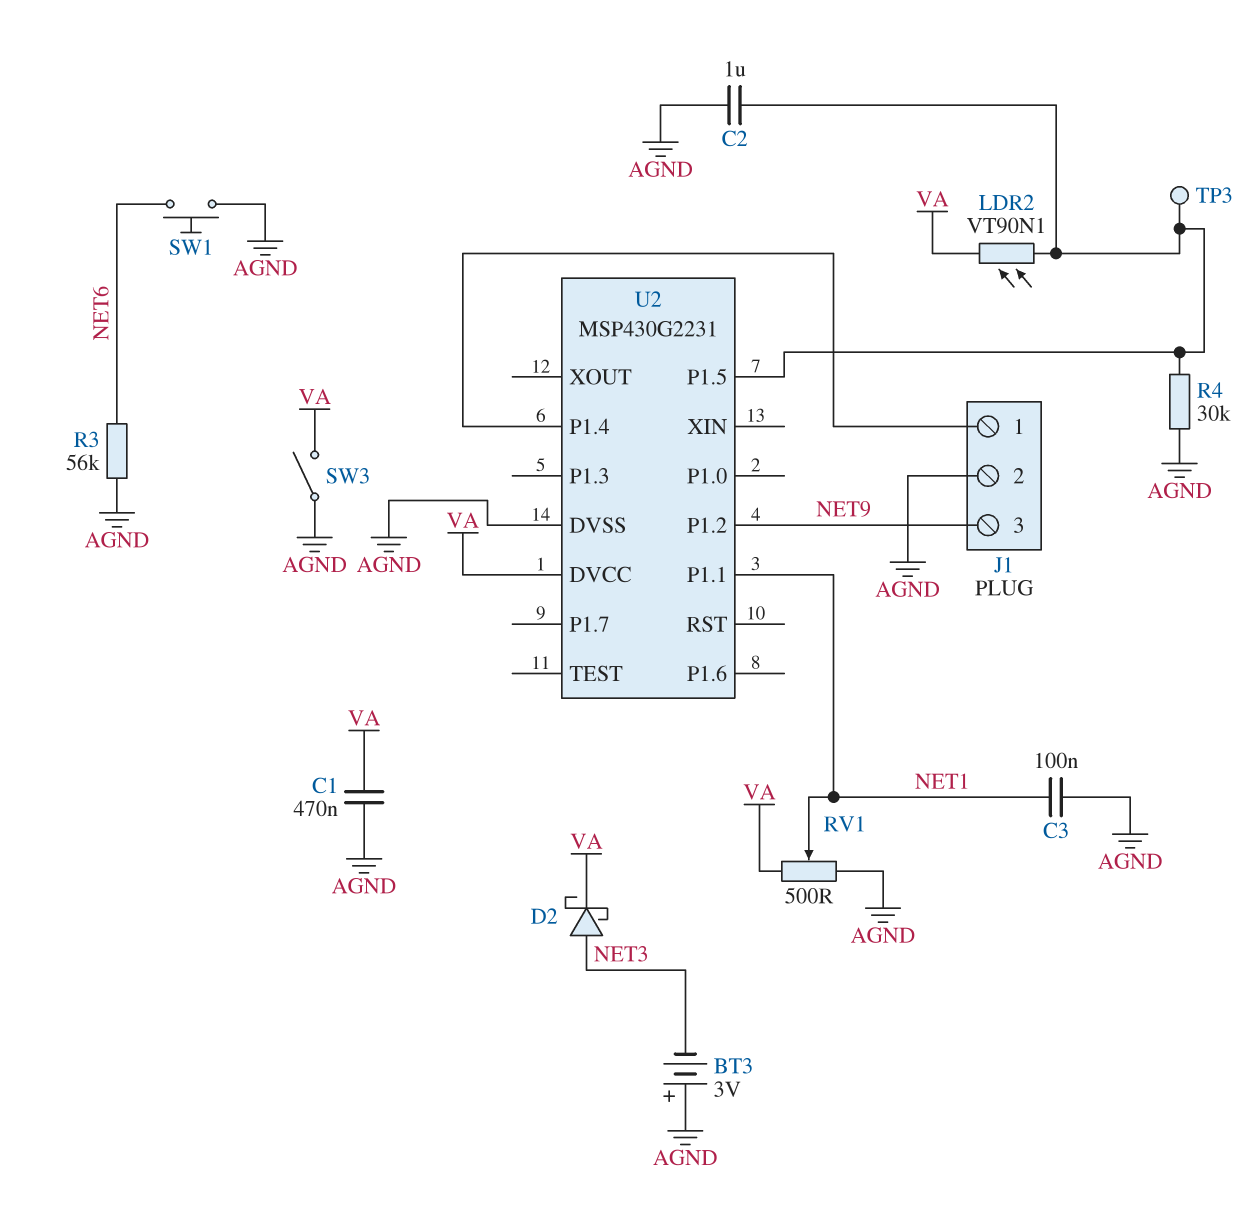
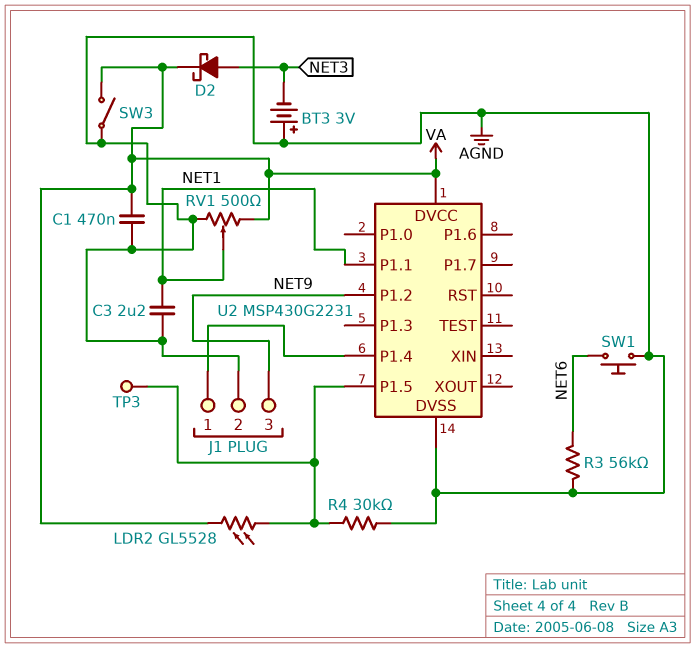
C2: 1uF (AGND, U2/P1.5) -> none
C3: 100nF (AGND, NET1) -> 2.2uF (AGND, NET1)
LDR2: VT90N1 (U2/P1.5, VA) -> GL5528 (U2/P1.5, VA)

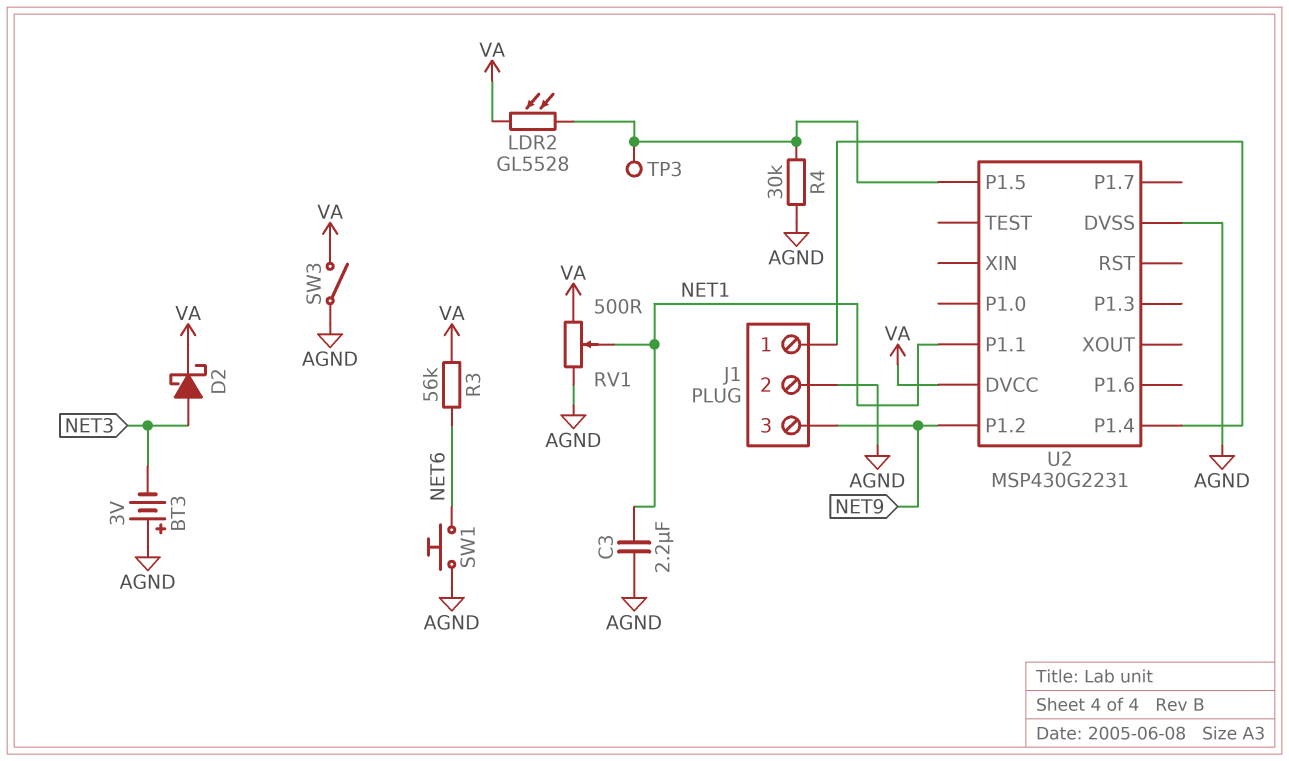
C1: 470nF (AGND, VA) -> none
R3: 56k (AGND, NET6) -> 56k (NET6, VA)

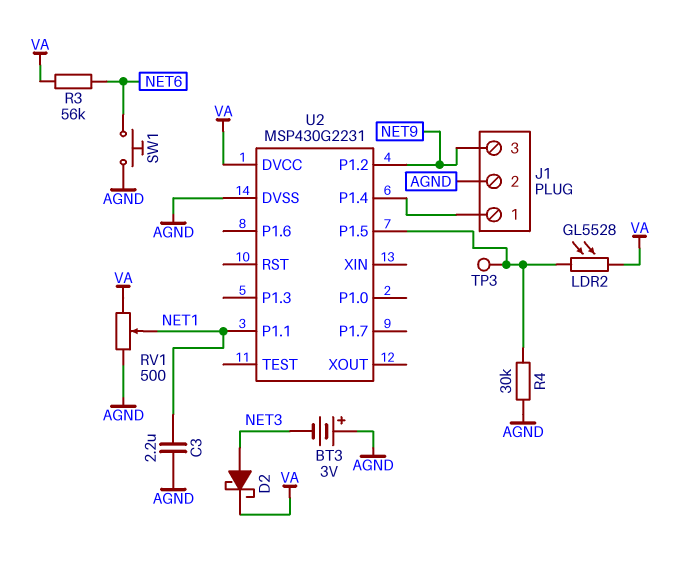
SW3: switch (AGND, VA) -> none

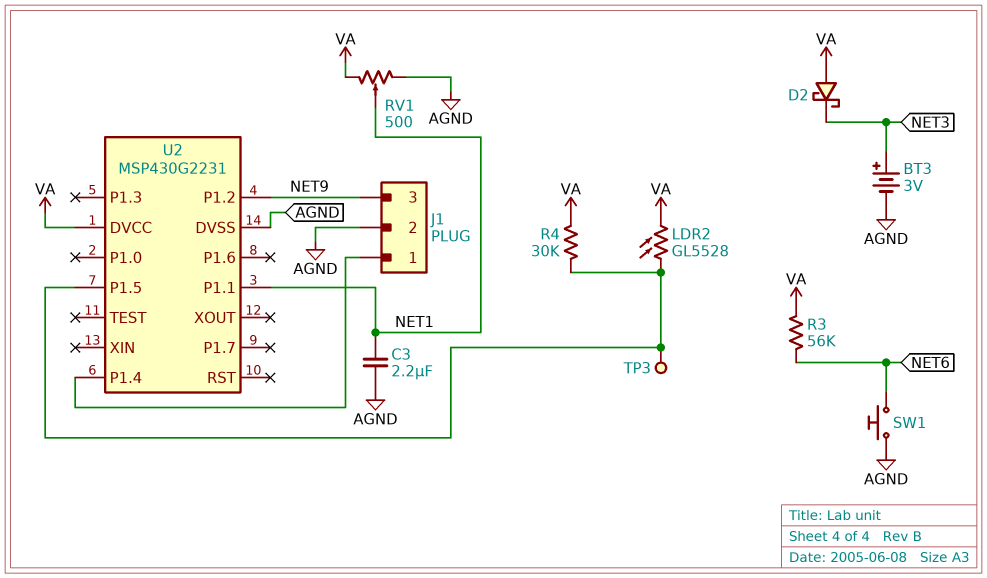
BT3: 3V (plus AGND, minus NET3) -> 3V (plus NET3, minus AGND)
D2: schottky (A NET3, K VA) -> schottky (A VA, K NET3)
R4: 30k (AGND, U2/P1.5) -> 30k (U2/P1.5, VA)

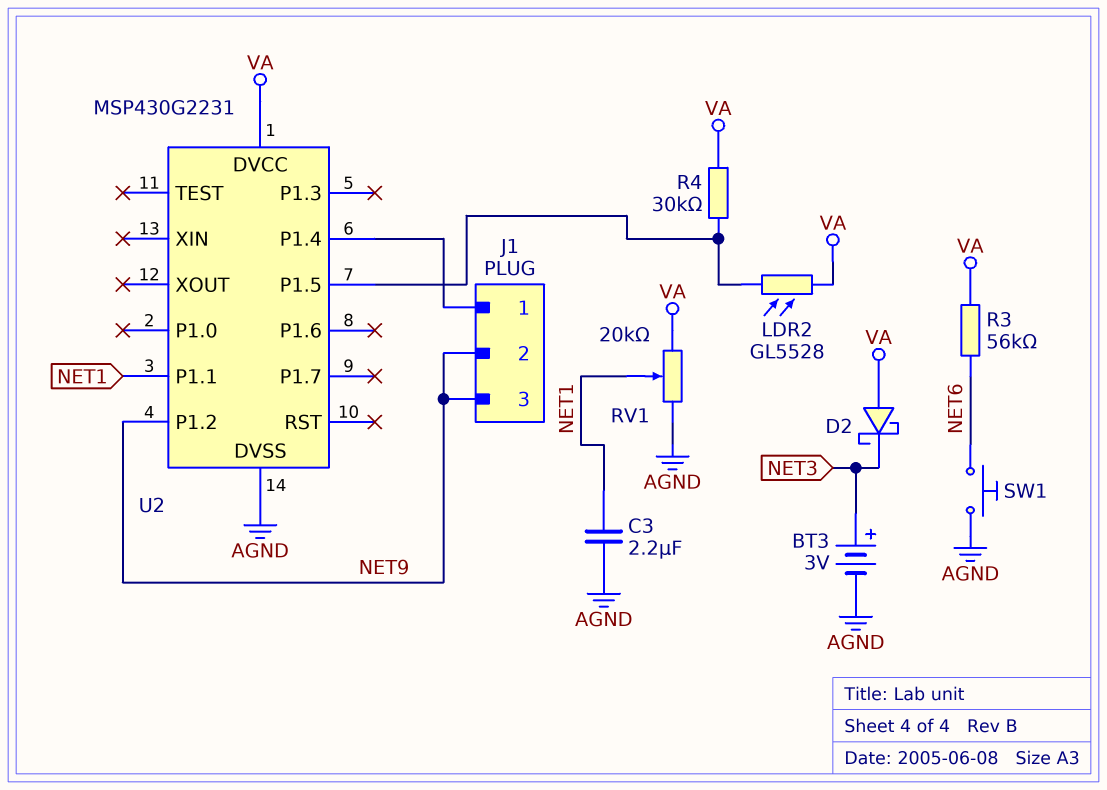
J1 pin 2: AGND -> NET9
RV1: 500 (AGND, VA, wiper NET1) -> 20k (AGND, VA, wiper NET1)
TP3: test point (U2/P1.5) -> none

